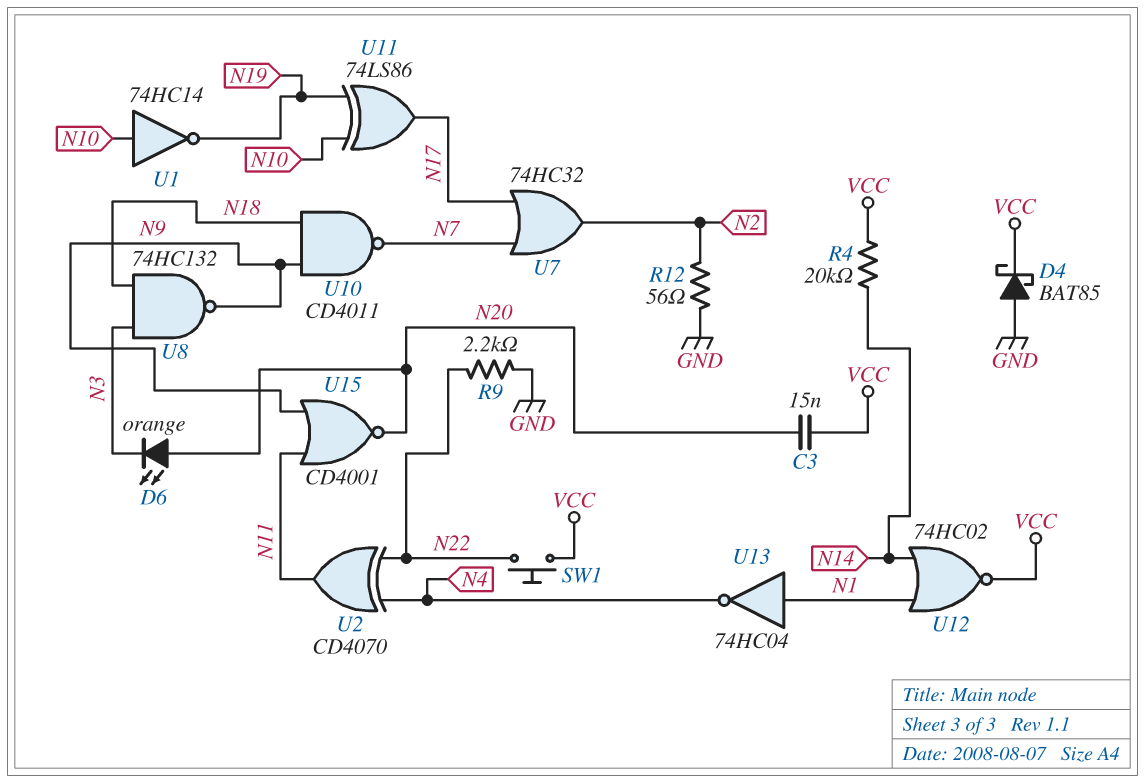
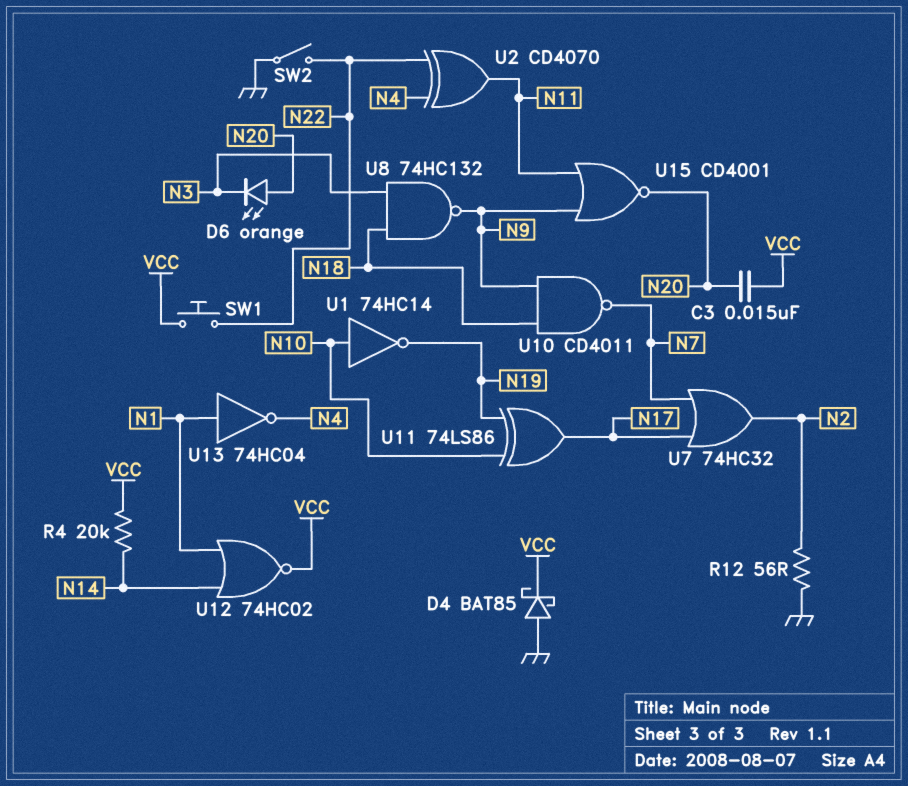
R9: 2.2k (GND, N22) -> none
SW2: none -> switch (GND, N22)

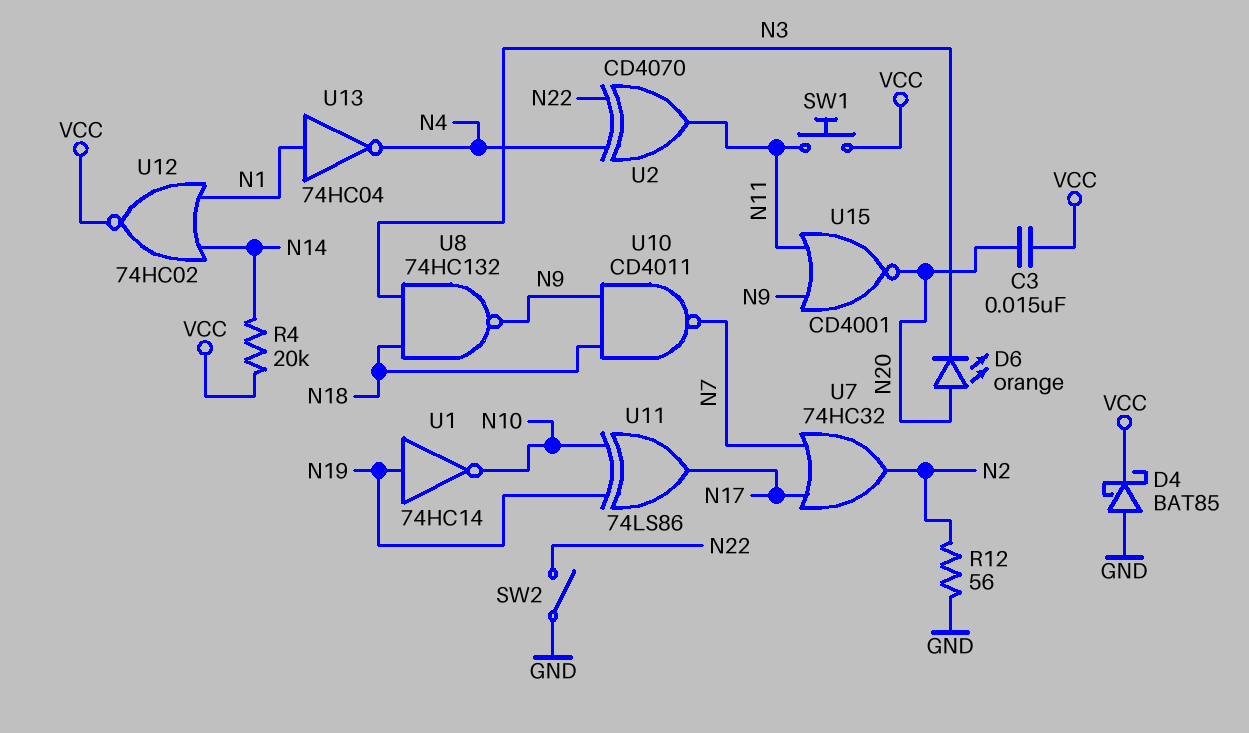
SW1: button (N22, VCC) -> button (N11, VCC)
U1: NOT 74HC14 (in N10, out N19) -> NOT 74HC14 (in N19, out N10)

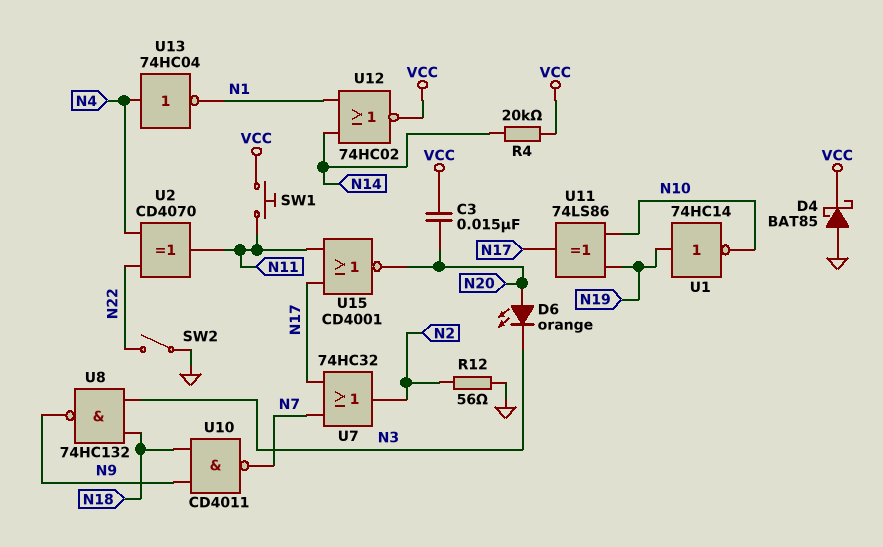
U13: NOT 74HC04 (in N1, out N4) -> NOT 74HC04 (in N4, out N1)
U15: NOR CD4001 (in N9, in N11, out N20) -> NOR CD4001 (in N11, in N17, out N20)

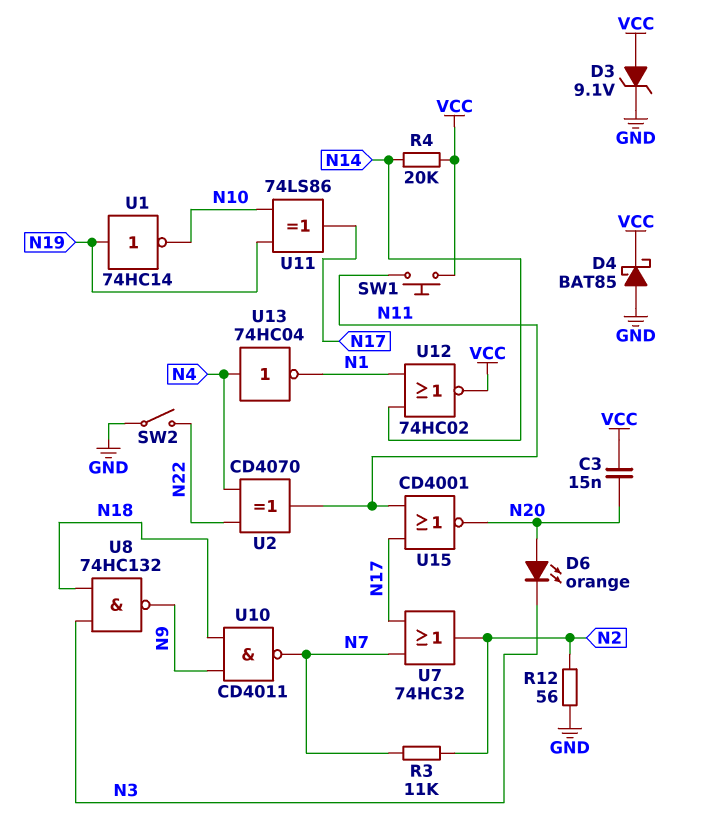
D3: none -> zener 9.1V (A VCC, K GND)
R3: none -> 11k (N2, N7)

